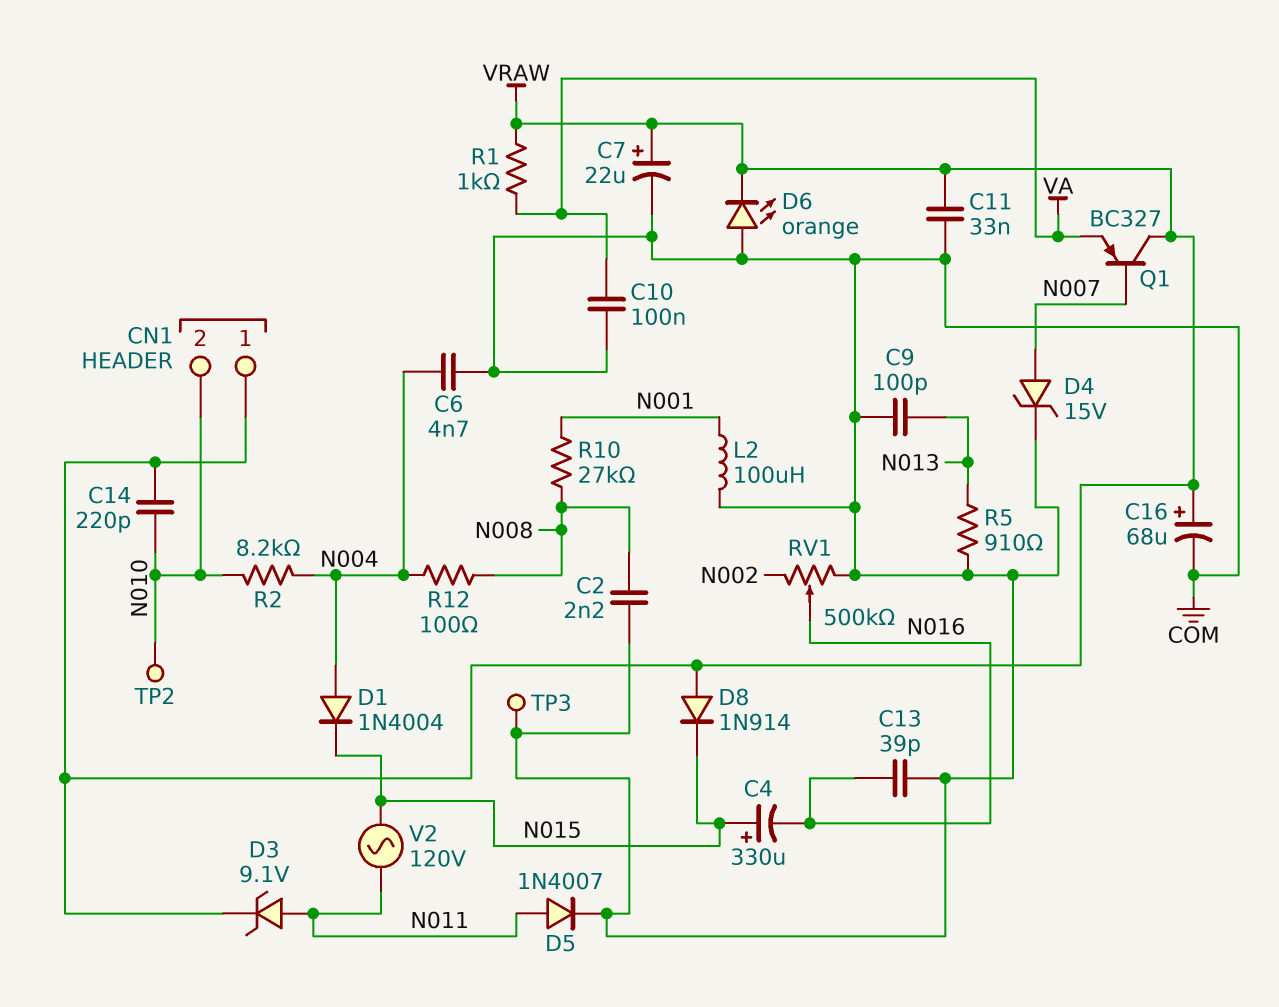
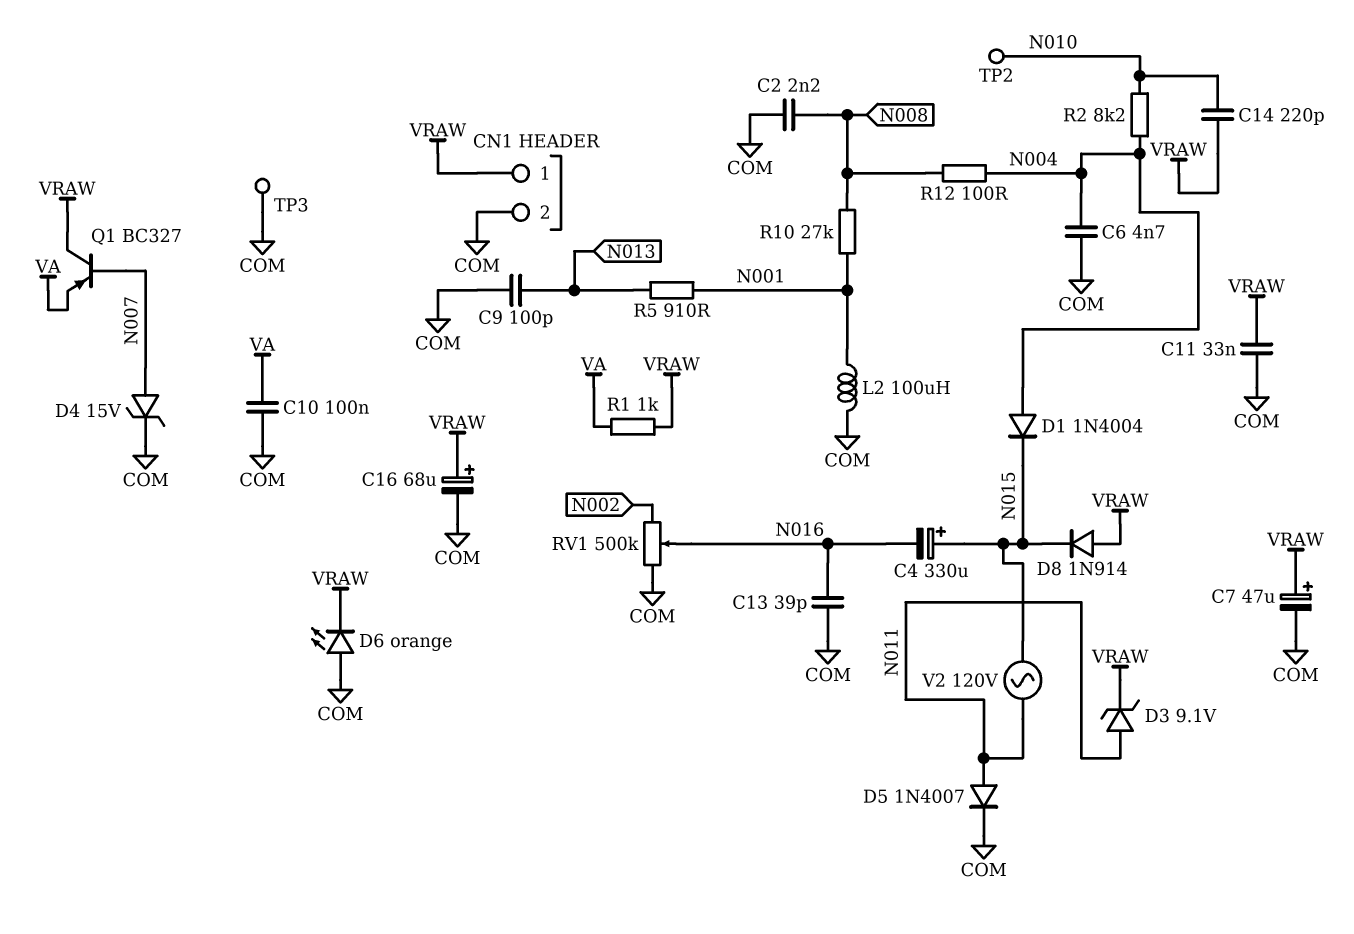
C7: 22uF (plus VRAW, minus COM) -> 47uF (plus VRAW, minus COM)
CN1 pin 2: N010 -> COM
R5: 910 (COM, N013) -> 910 (N001, N013)

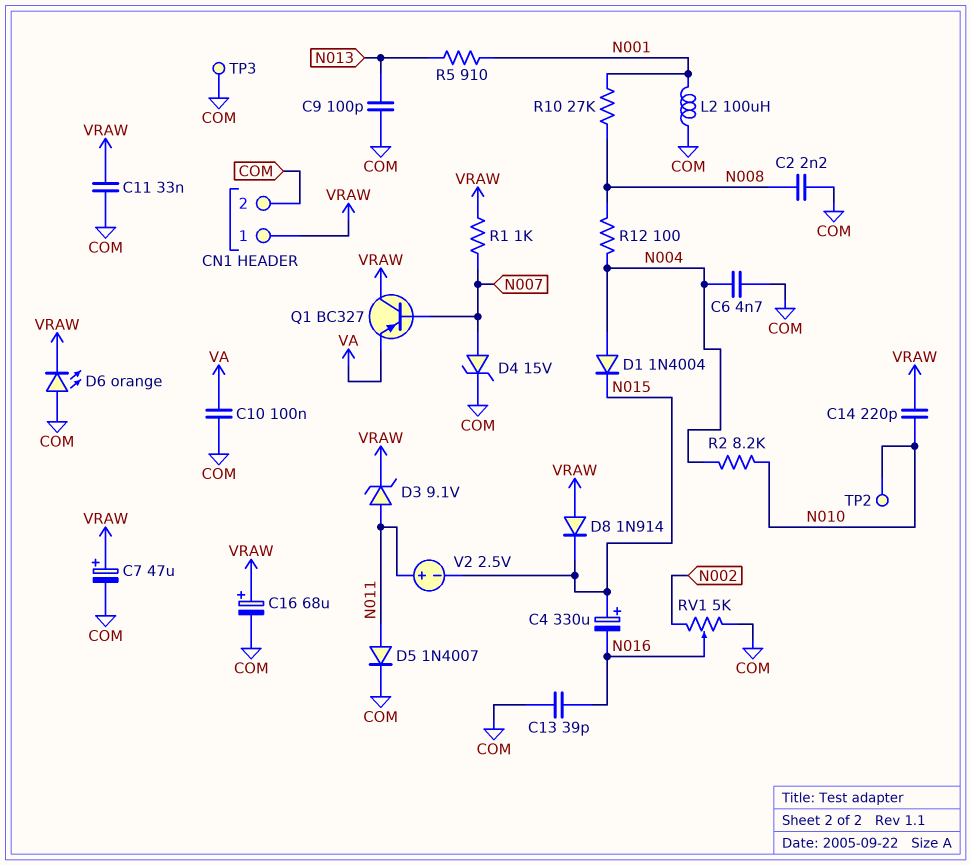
R1: 1k (VA, VRAW) -> 1k (N007, VRAW)
RV1: 500k (COM, N002, wiper N016) -> 5k (COM, N002, wiper N016)
V2: AC 120V (N011, N015) -> 2.5V (plus N011, minus N015)

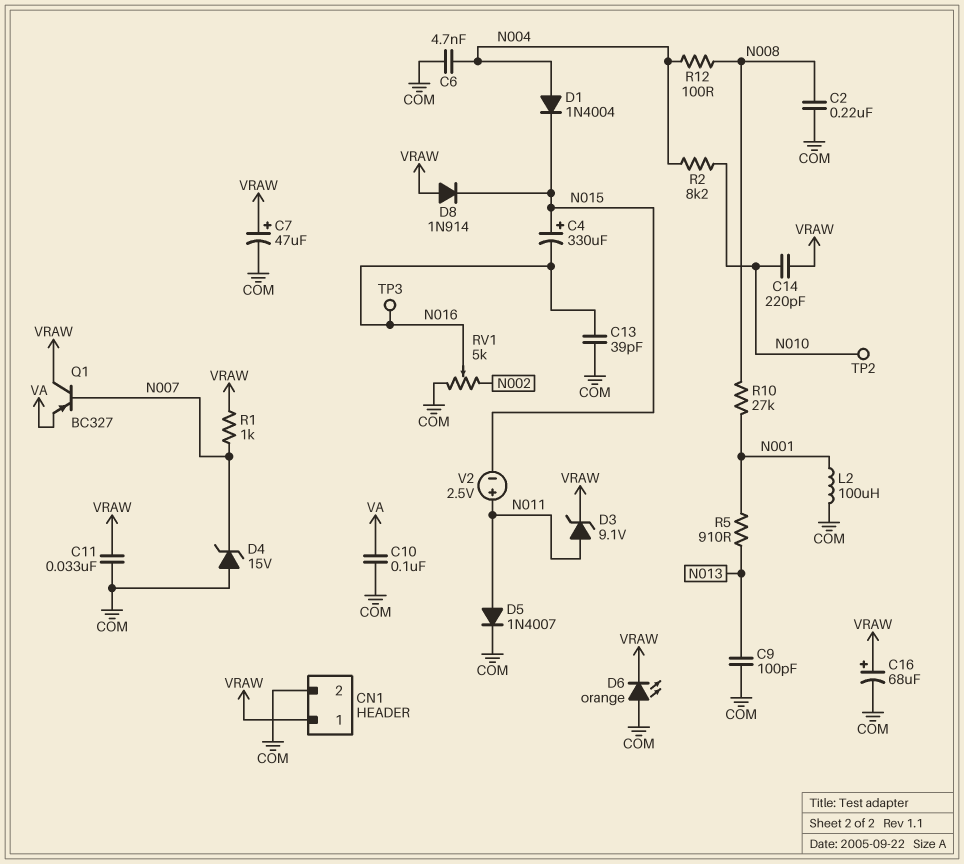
C2: 2.2nF (COM, N008) -> 220nF (COM, N008)
D4: zener 15V (A N007, K COM) -> zener 15V (A COM, K N007)
TP3: test point (COM) -> test point (N016)

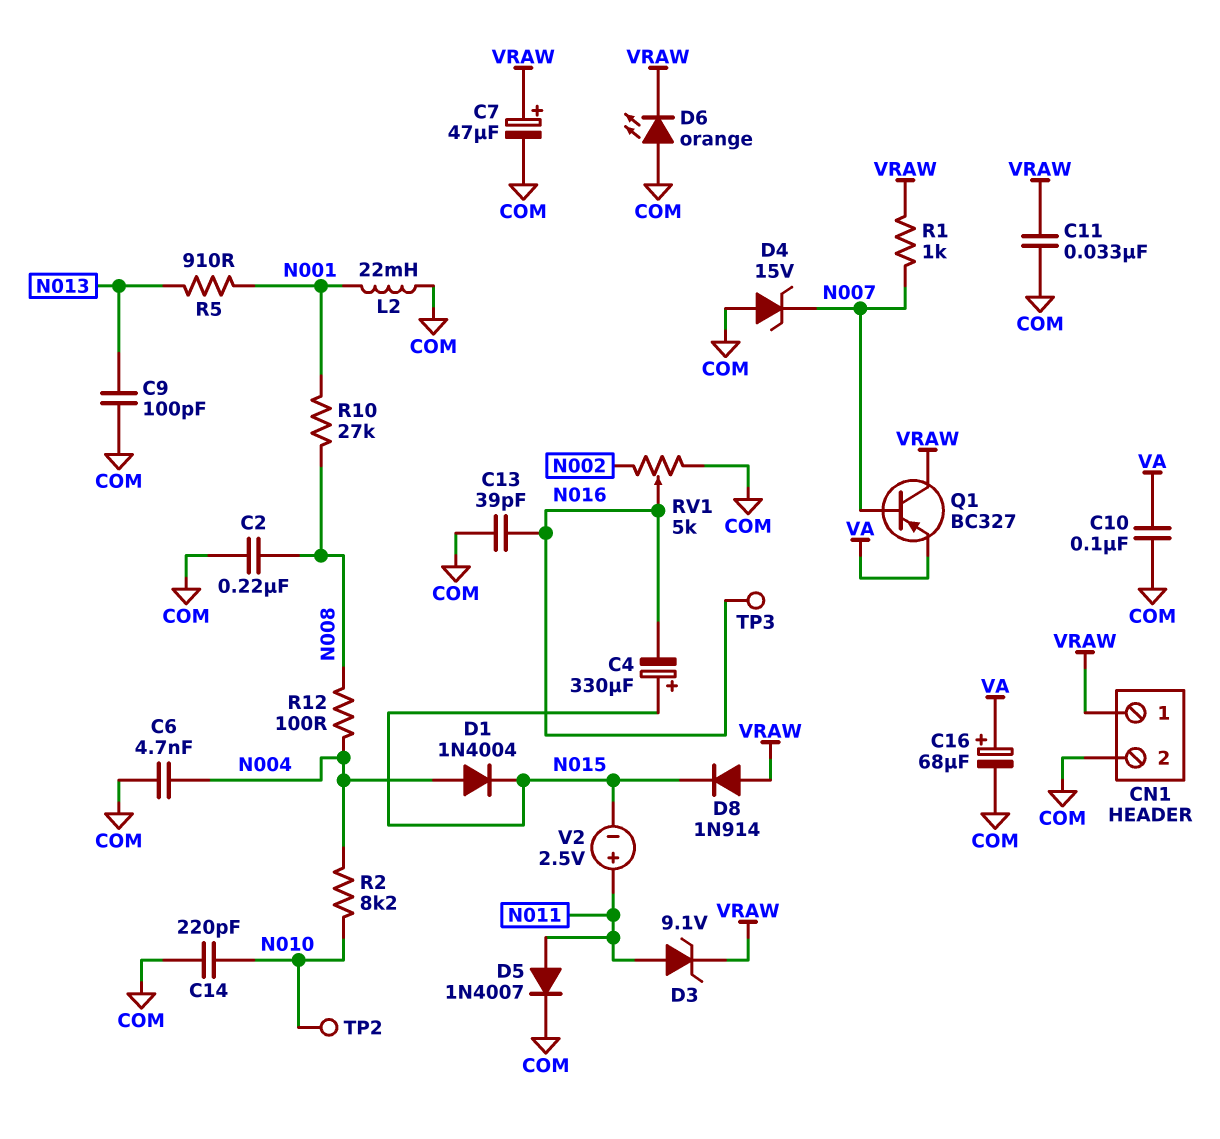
C14: 220pF (N010, VRAW) -> 220pF (COM, N010)
C16: 68uF (plus VRAW, minus COM) -> 68uF (plus VA, minus COM)
L2: 100uH (COM, N001) -> 22mH (COM, N001)

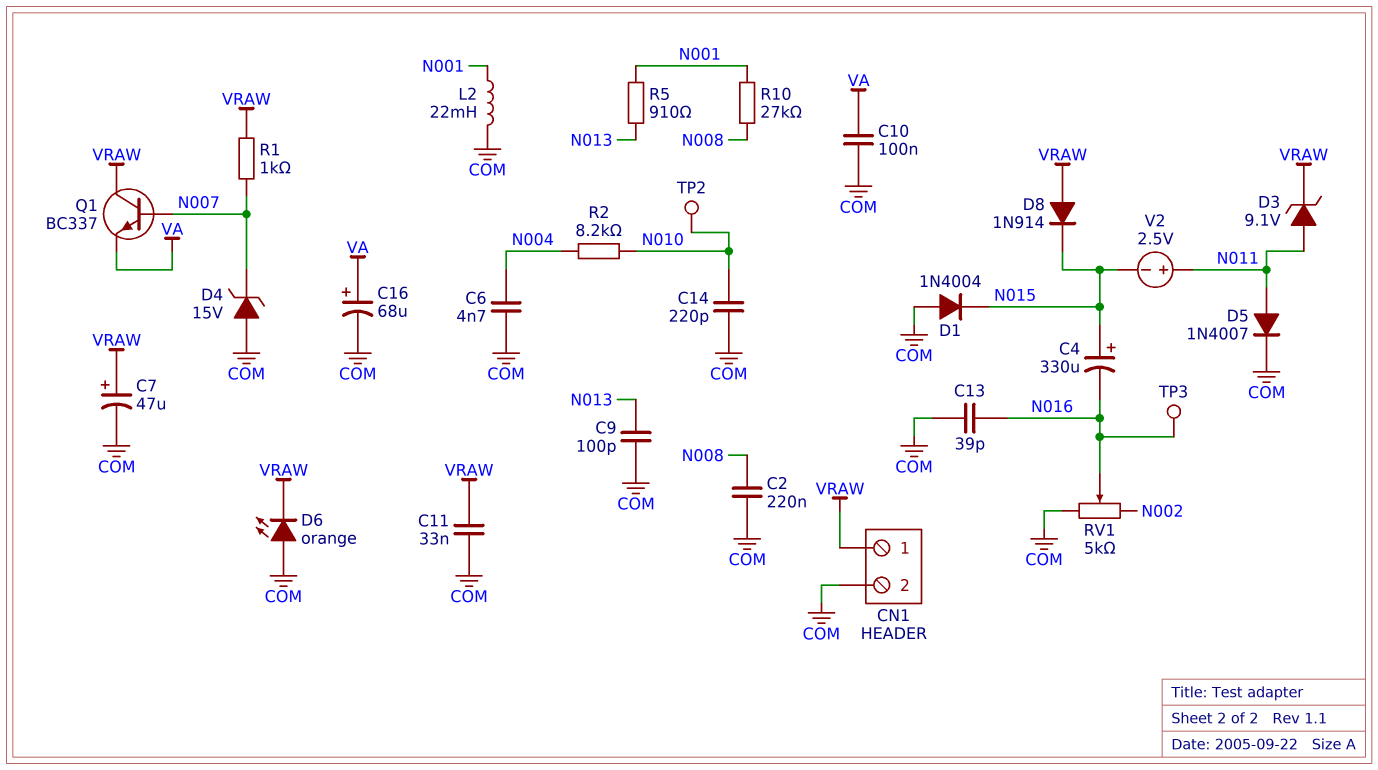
D1: diode 1N4004 (A N004, K N015) -> diode 1N4004 (A COM, K N015)
Q1: PNP BC327 (B N007, C VRAW, E VA) -> NPN BC337 (B N007, C VRAW, E VA)
R12: 100 (N004, N008) -> none

